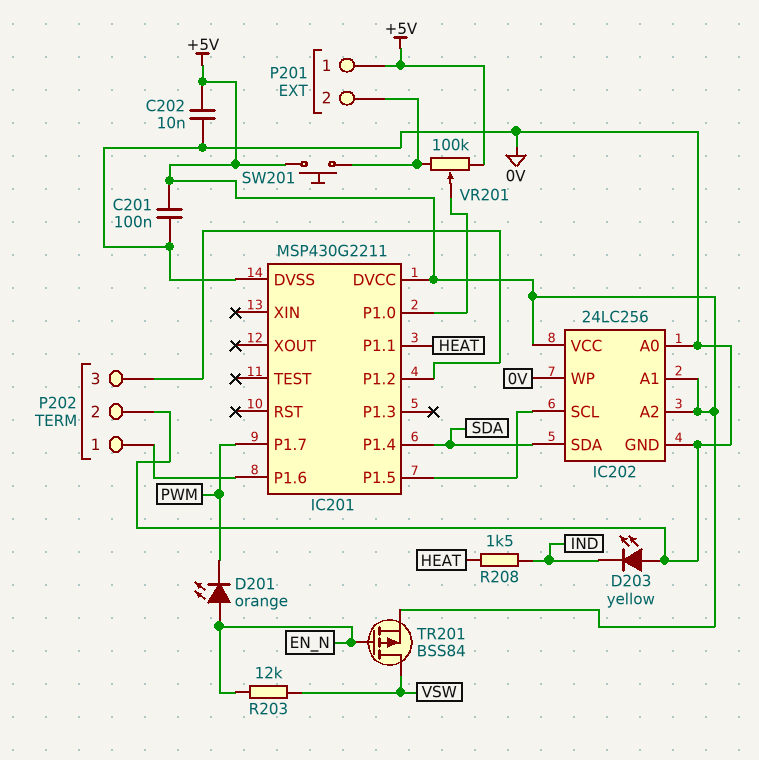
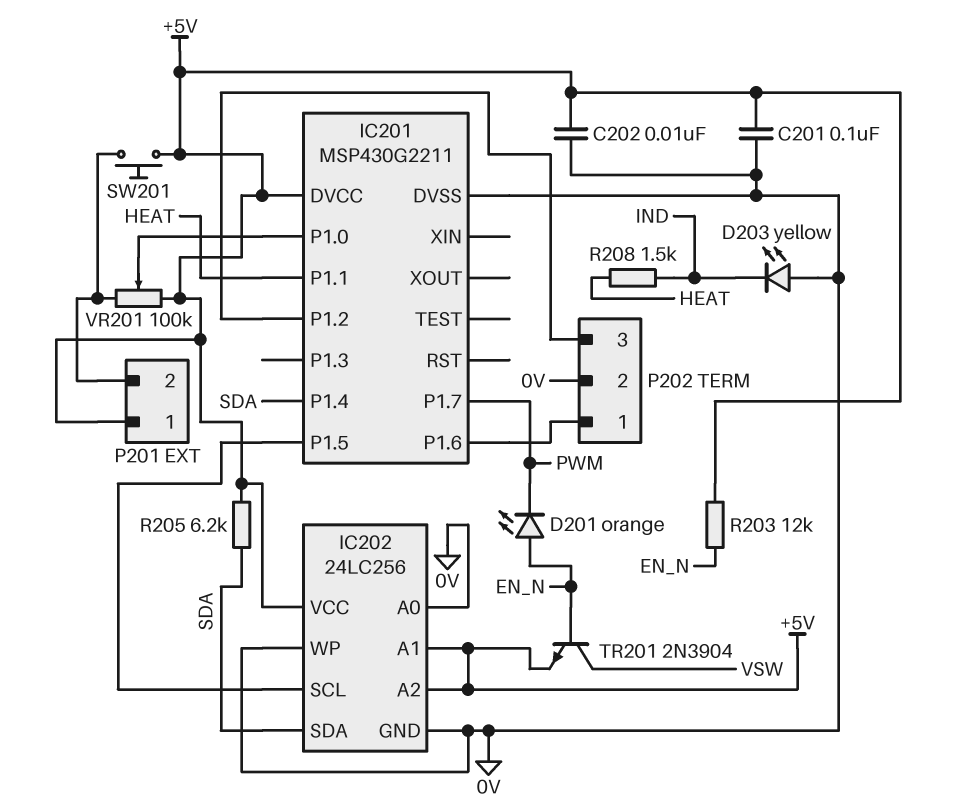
R203: 12k (EN_N, VSW) -> 12k (+5V, EN_N)
R205: none -> 6.2k (+5V, SDA)
TR201: PMOS BSS84 (G EN_N, D VSW, S +5V) -> NPN 2N3904 (B EN_N, C VSW, E +5V)

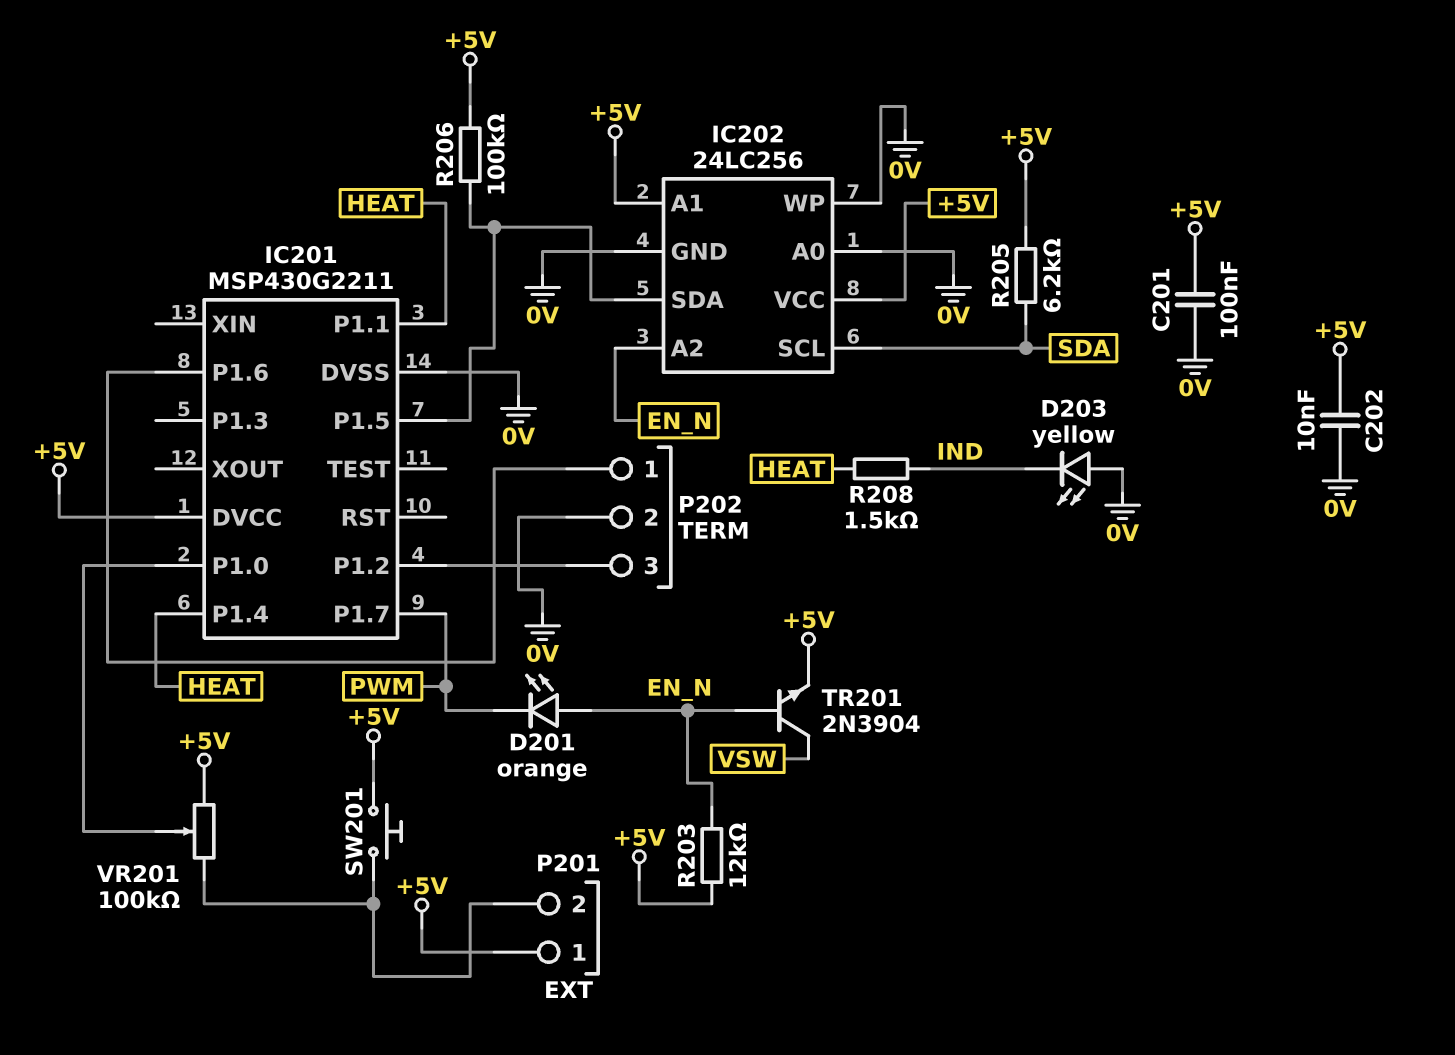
IC201 pin P1.4: SDA -> HEAT
IC202 pin A2: +5V -> EN_N
IC202 pin SCL: IC201/P1.5 -> SDA
IC202 pin SDA: SDA -> IC201/P1.5
R206: none -> 100k (+5V, IC201/P1.5)

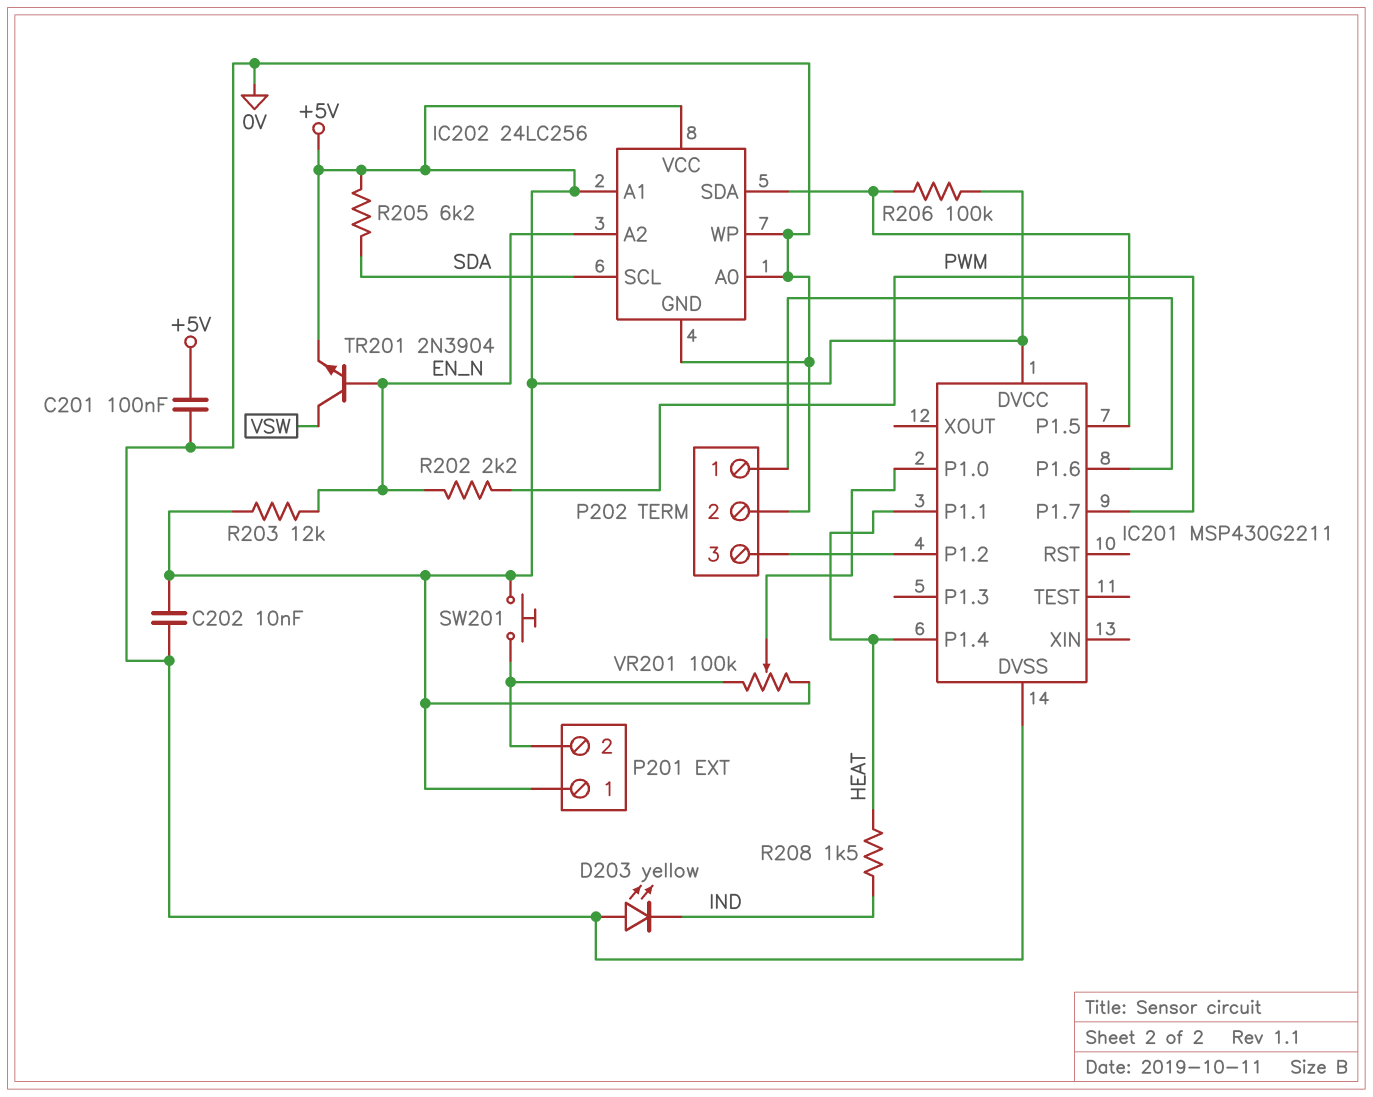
D201: LED orange (A EN_N, K PWM) -> none
R202: none -> 2.2k (EN_N, PWM)

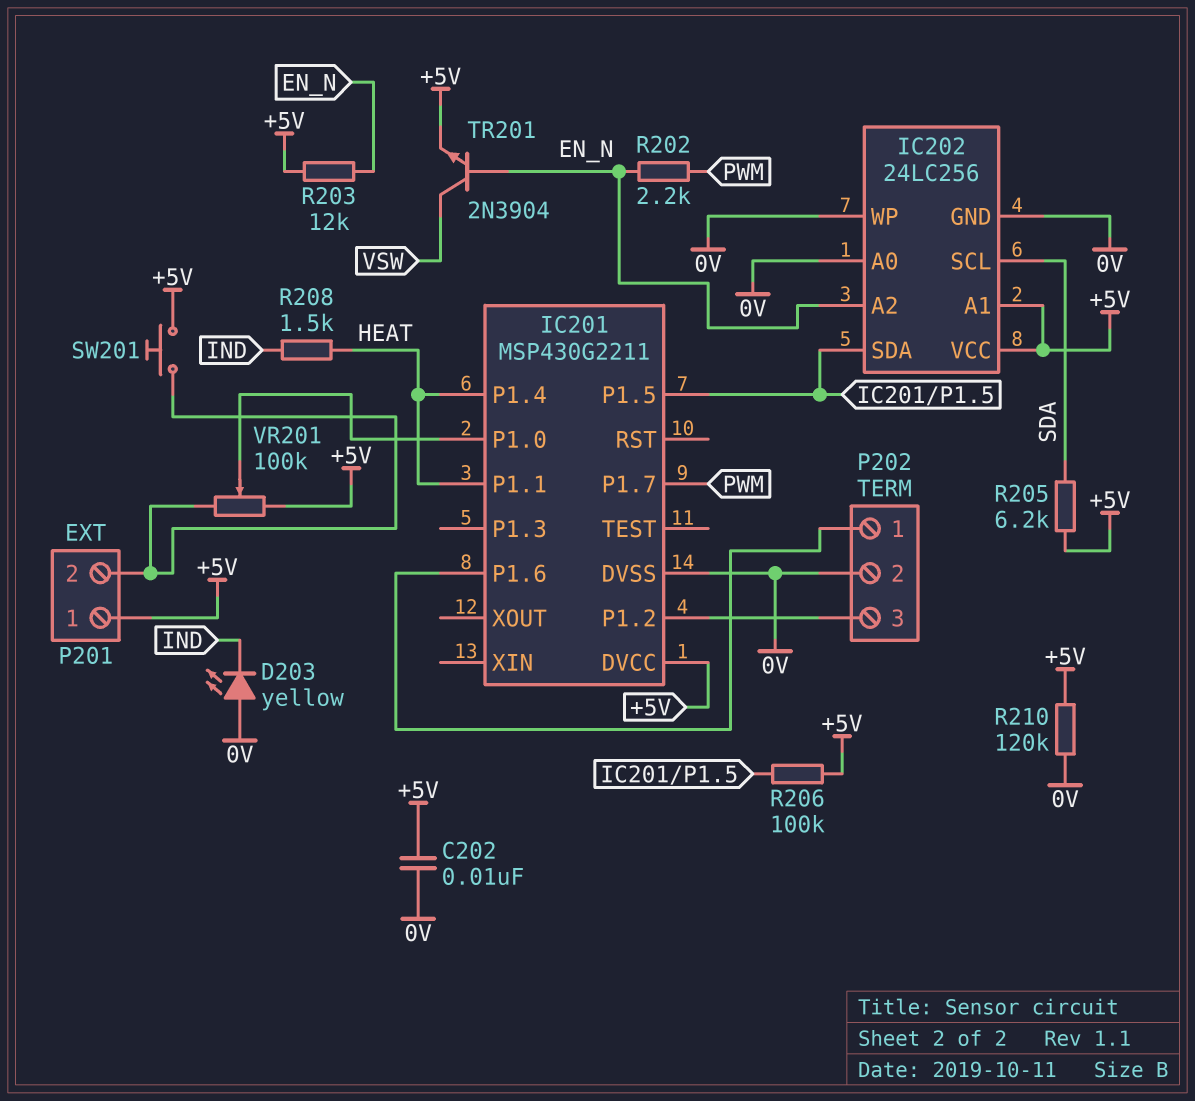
C201: 100nF (+5V, 0V) -> none
R210: none -> 120k (+5V, 0V)

